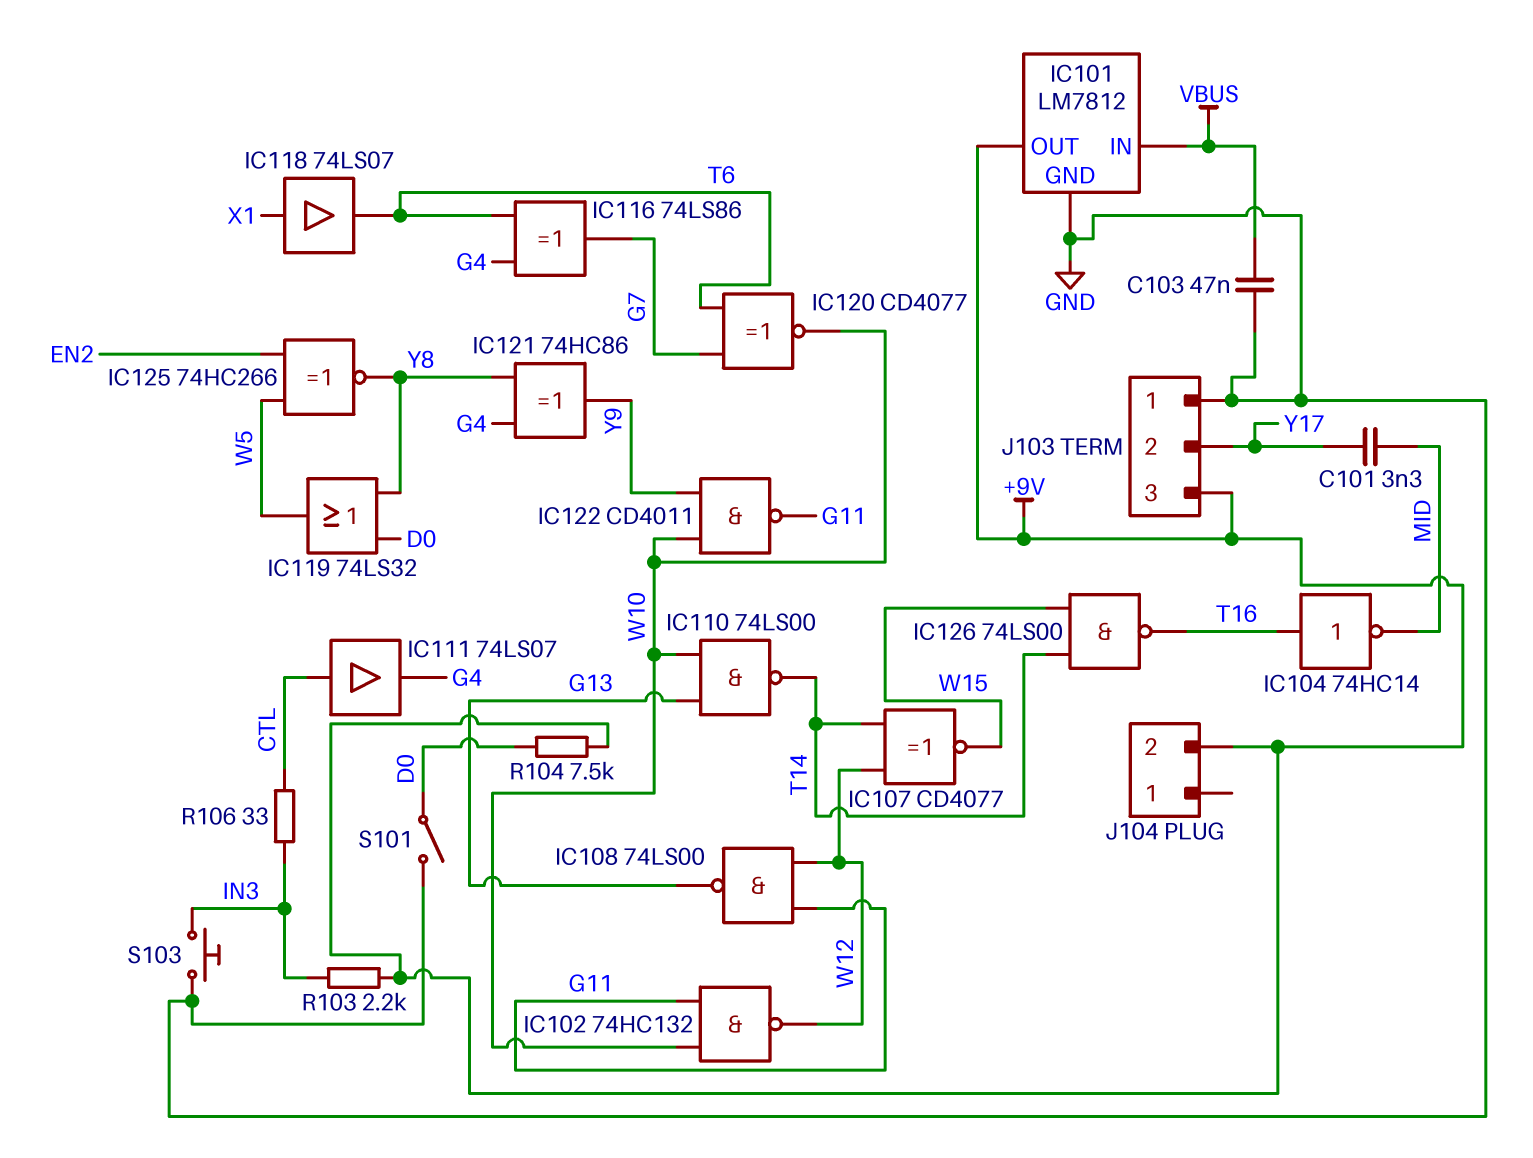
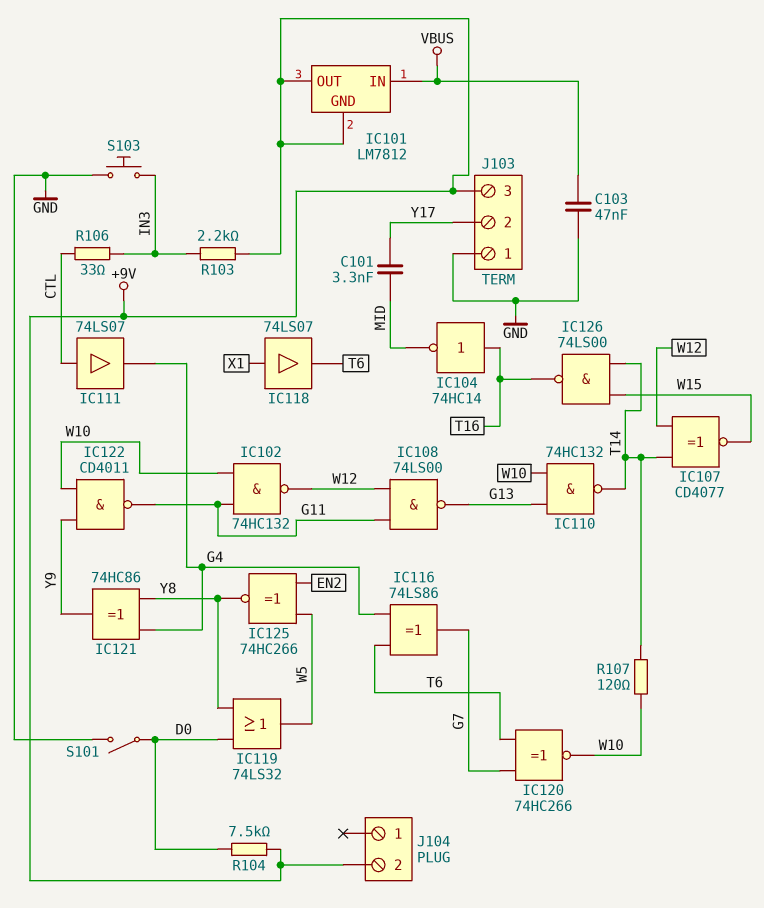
IC101 pin GND: GND -> +9V
IC110: NAND 74LS00 (in G13, in W10, out T14) -> NAND 74HC132 (in G13, in W10, out T14)
IC120: XNOR CD4077 (in G7, in T6, out W10) -> XNOR 74HC266 (in G7, in T6, out W10)
R107: none -> 120 (T14, W10)

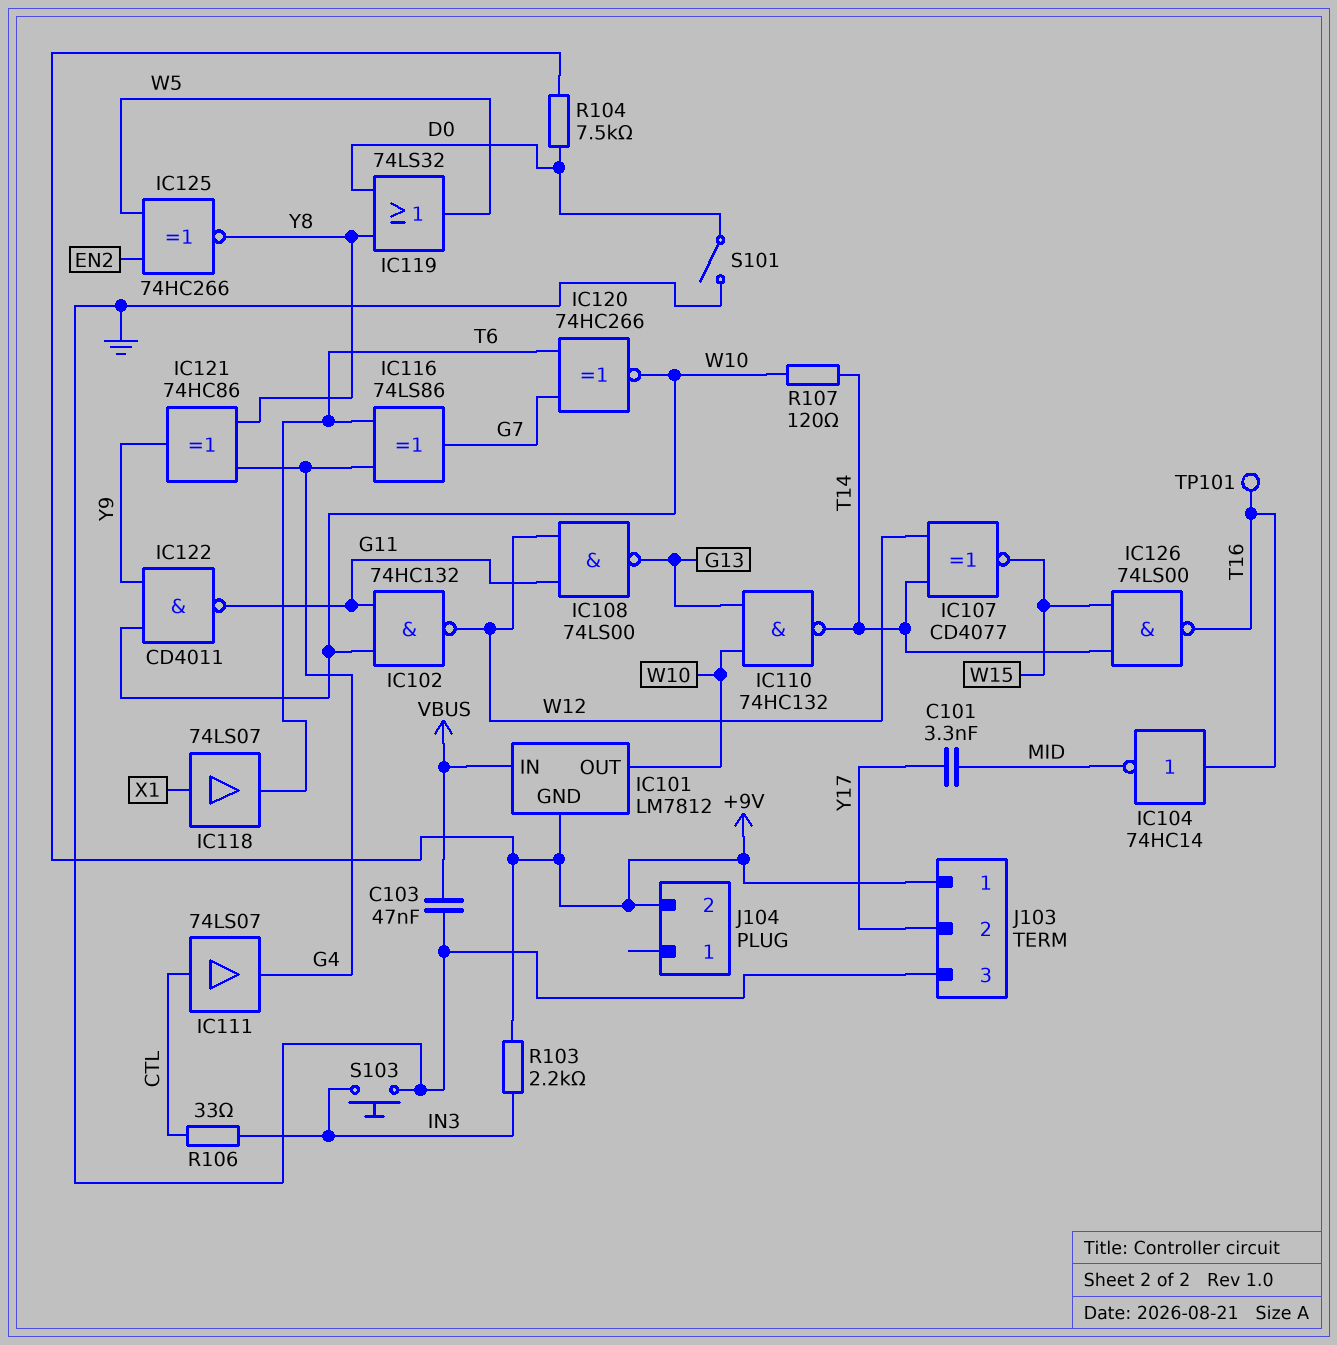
IC101 pin OUT: +9V -> W10
J103 pin 1: GND -> +9V
J103 pin 3: +9V -> GND
TP101: none -> test point (T16)

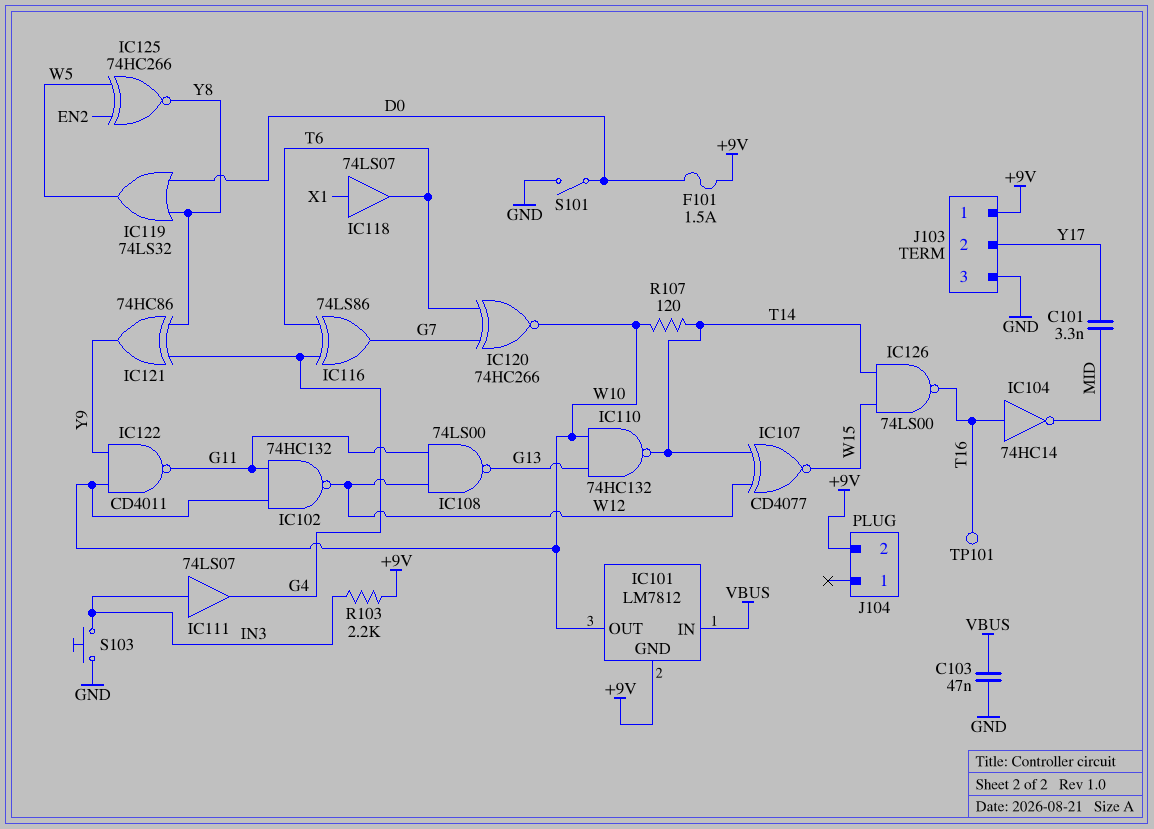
F101: none -> 1.5A (+9V, D0)
IC111: buffer 74LS07 (in CTL, out G4) -> buffer 74LS07 (in IN3, out G4)
R104: 7.5k (+9V, D0) -> none
R106: 33 (CTL, IN3) -> none

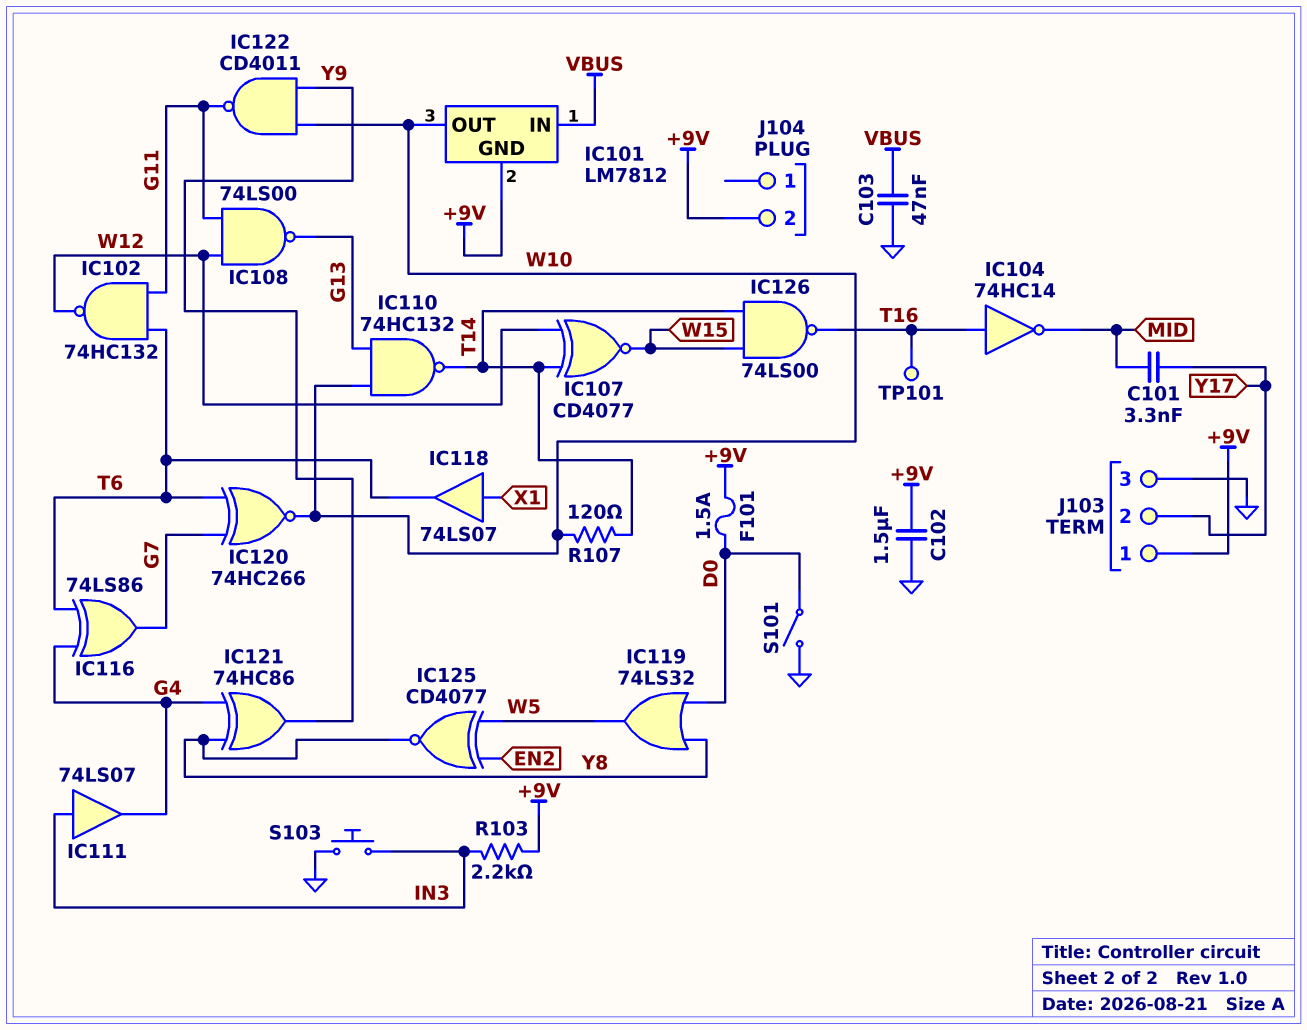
C102: none -> 1.5uF (+9V, GND)
IC102: NAND 74HC132 (in G11, in W10, out W12) -> NAND 74HC132 (in G11, in T6, out W12)
IC125: XNOR 74HC266 (in EN2, in W5, out Y8) -> XNOR CD4077 (in EN2, in W5, out Y8)

